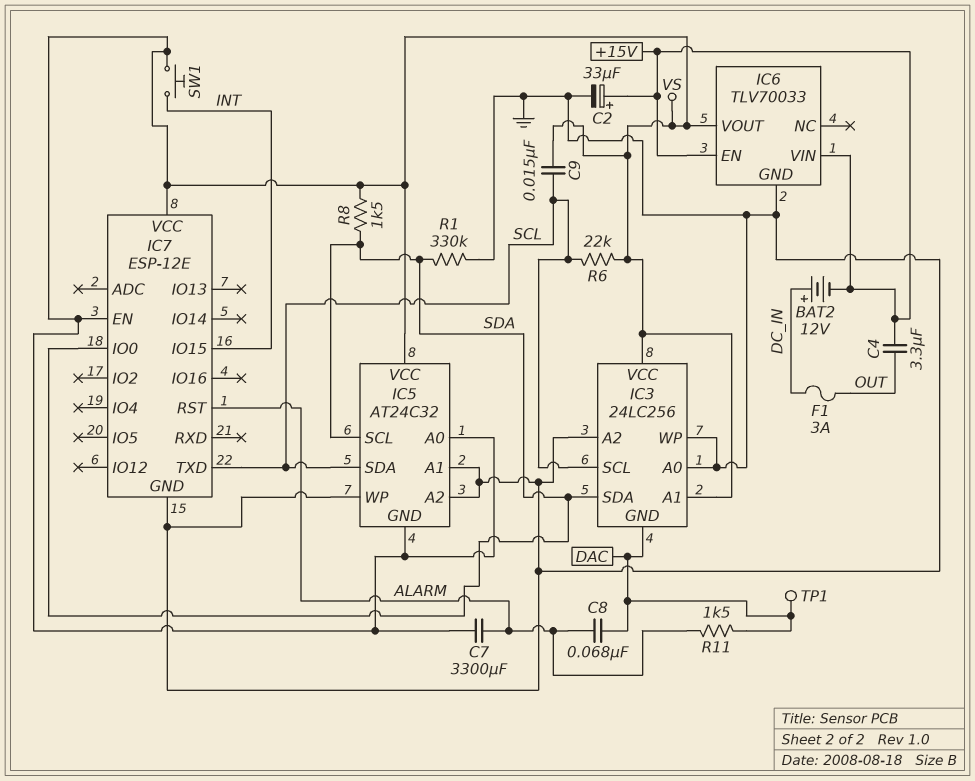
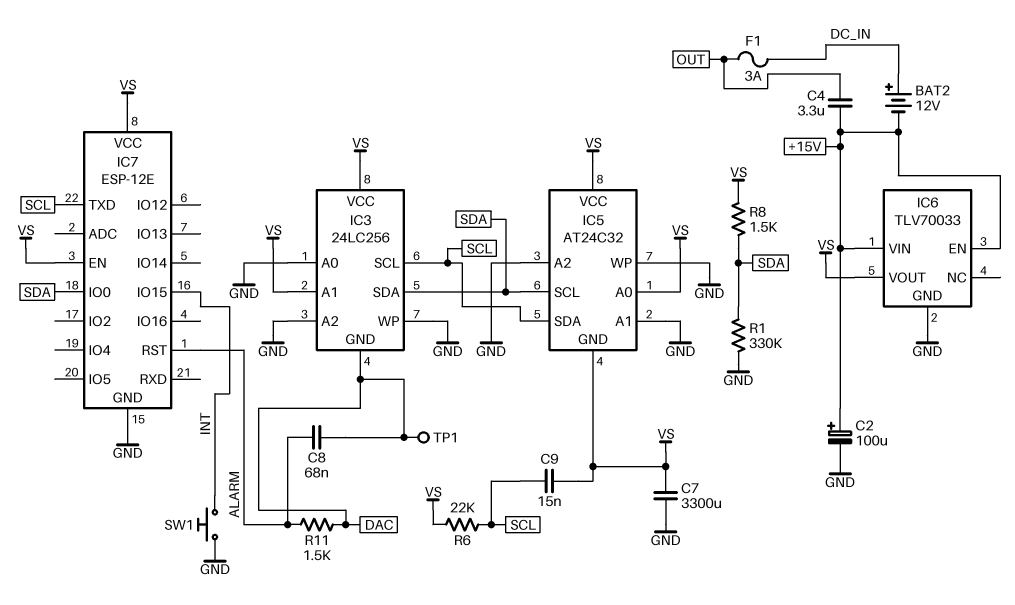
C2: 33uF (plus +15V, minus GND) -> 100uF (plus +15V, minus GND)
C7: 3300uF (ALARM, VS) -> 3300uF (GND, VS)
SW1: button (INT, VS) -> button (GND, INT)

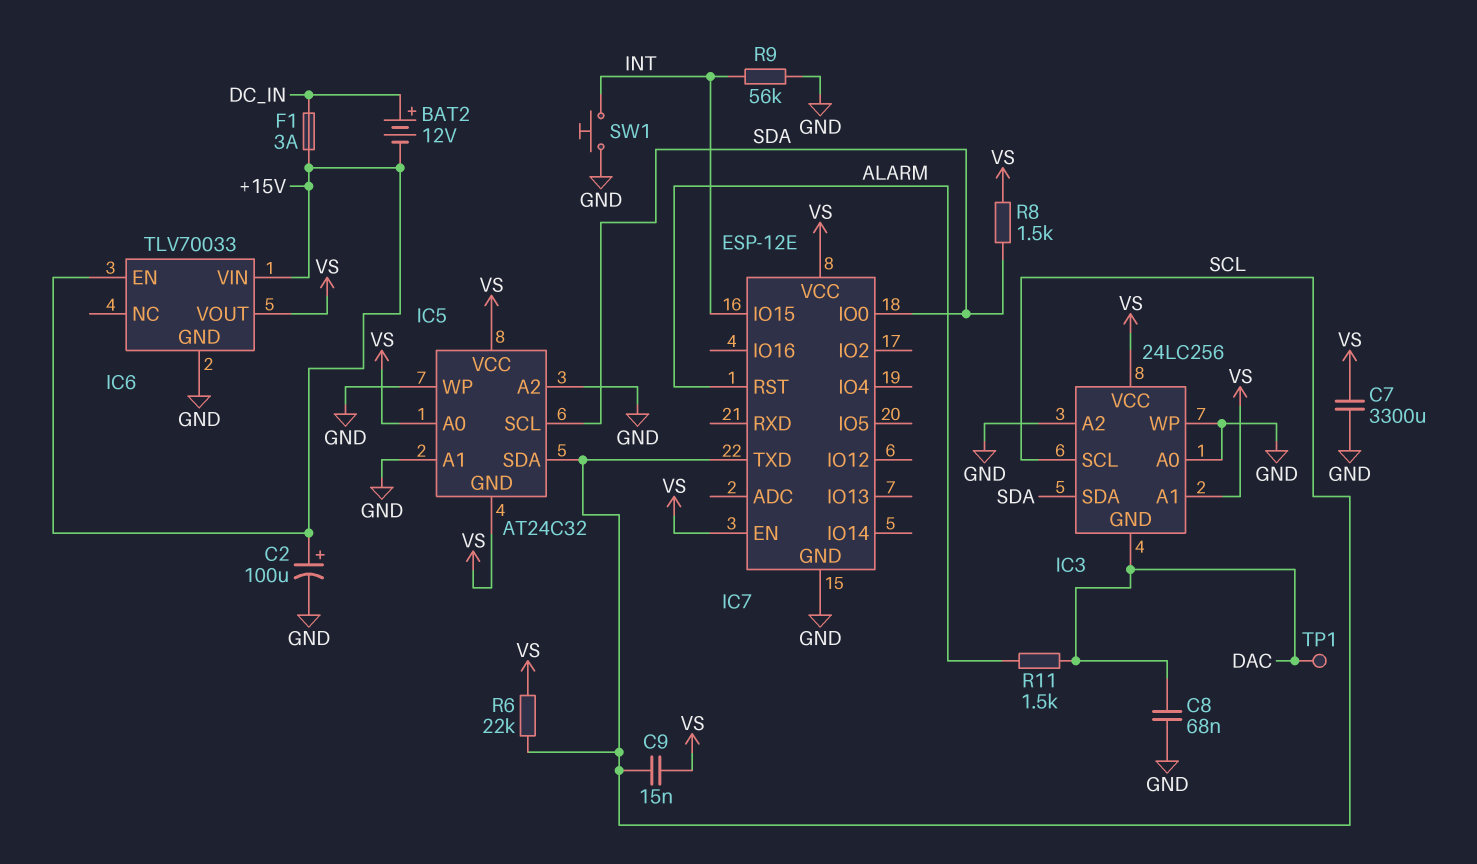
C4: 3.3uF (+15V, OUT) -> none
C8: 68nF (ALARM, DAC) -> 68nF (DAC, GND)
F1: 3A (DC_IN, OUT) -> 3A (+15V, DC_IN)
R1: 330k (GND, SDA) -> none
R9: none -> 56k (GND, INT)

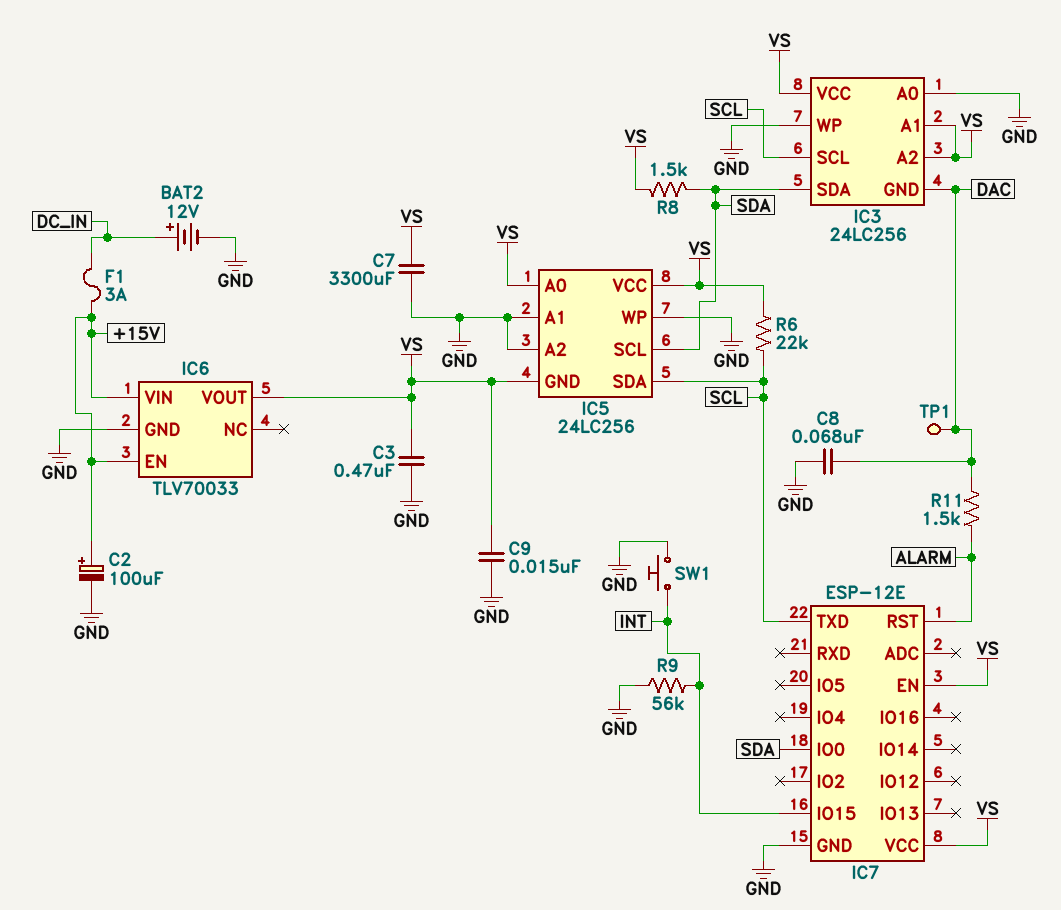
BAT2: 12V (plus DC_IN, minus +15V) -> 12V (plus DC_IN, minus GND)
C3: none -> 470nF (GND, VS)
C9: 15nF (SCL, VS) -> 15nF (GND, VS)
IC3 pin A2: GND -> VS
IC5: AT24C32 -> 24LC256

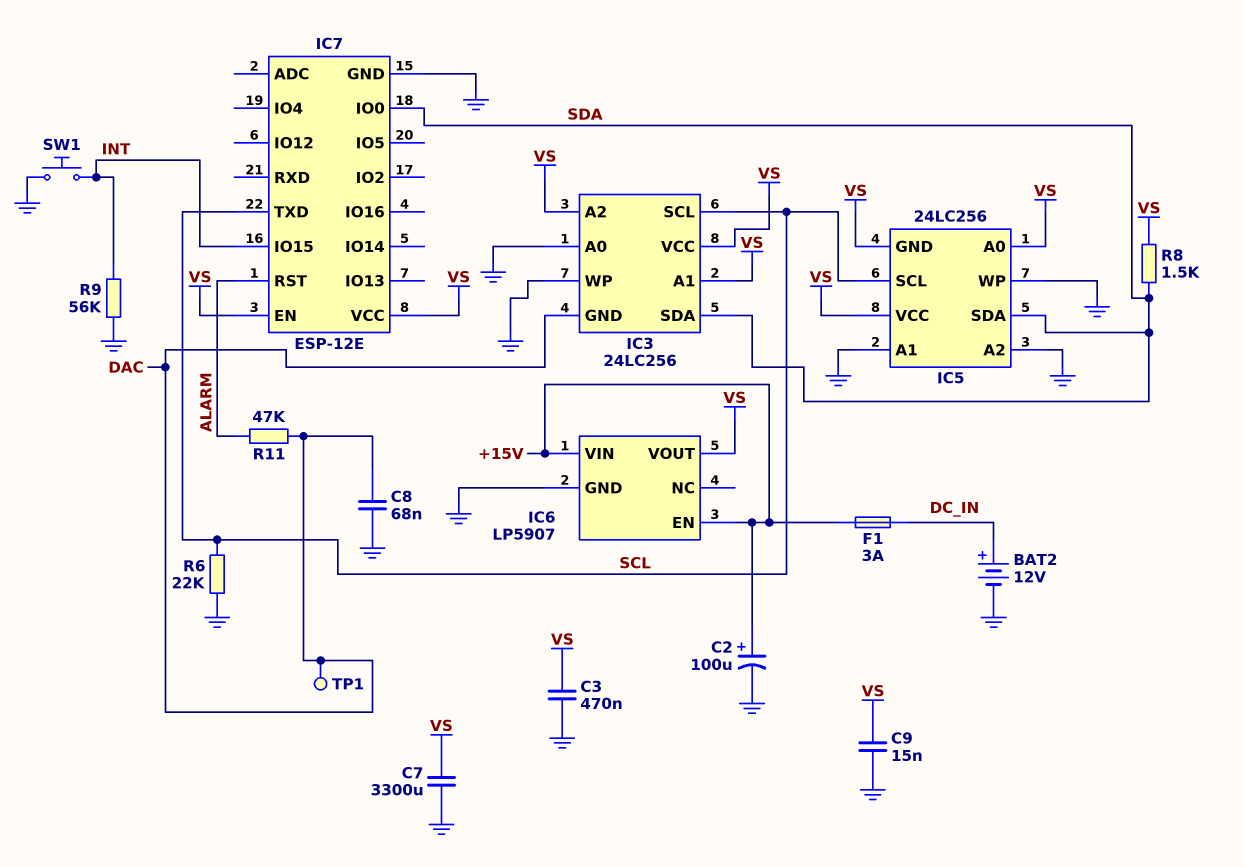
IC5 pin SCL: SDA -> SCL
IC5 pin SDA: SCL -> SDA
IC6: TLV70033 -> LP5907
R6: 22k (SCL, VS) -> 22k (GND, SCL)
R11: 1.5k (ALARM, DAC) -> 47k (ALARM, DAC)

